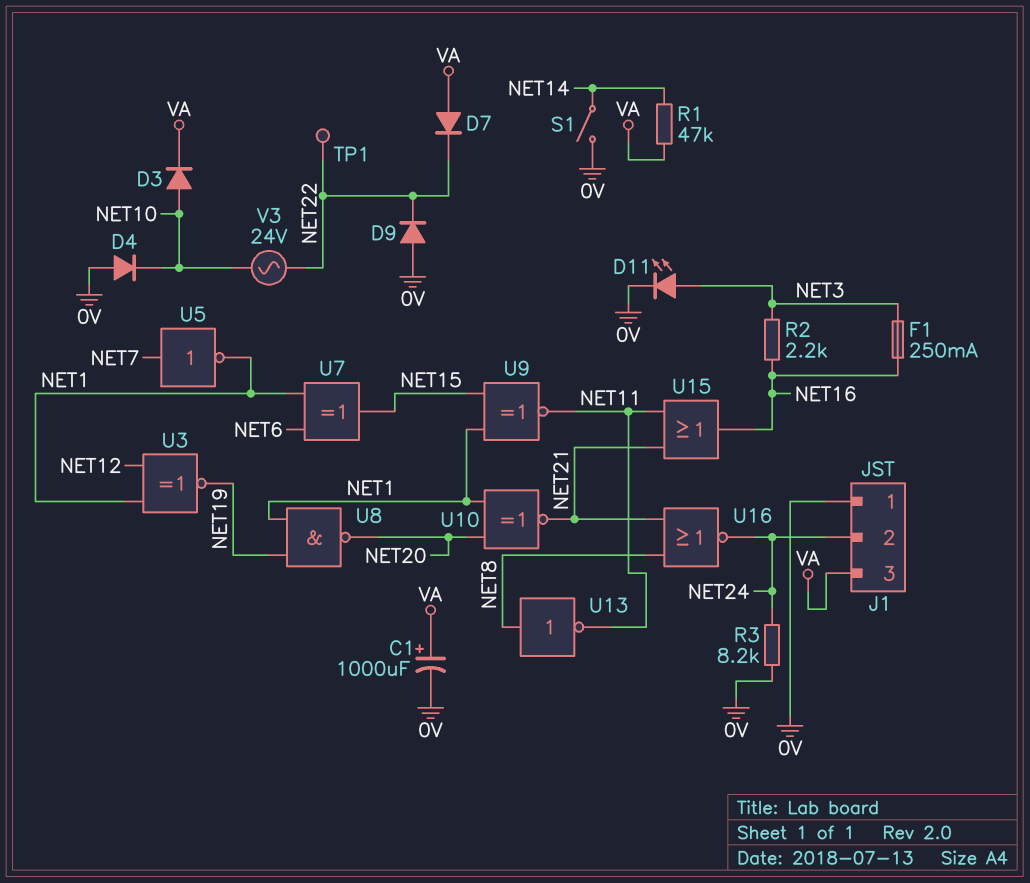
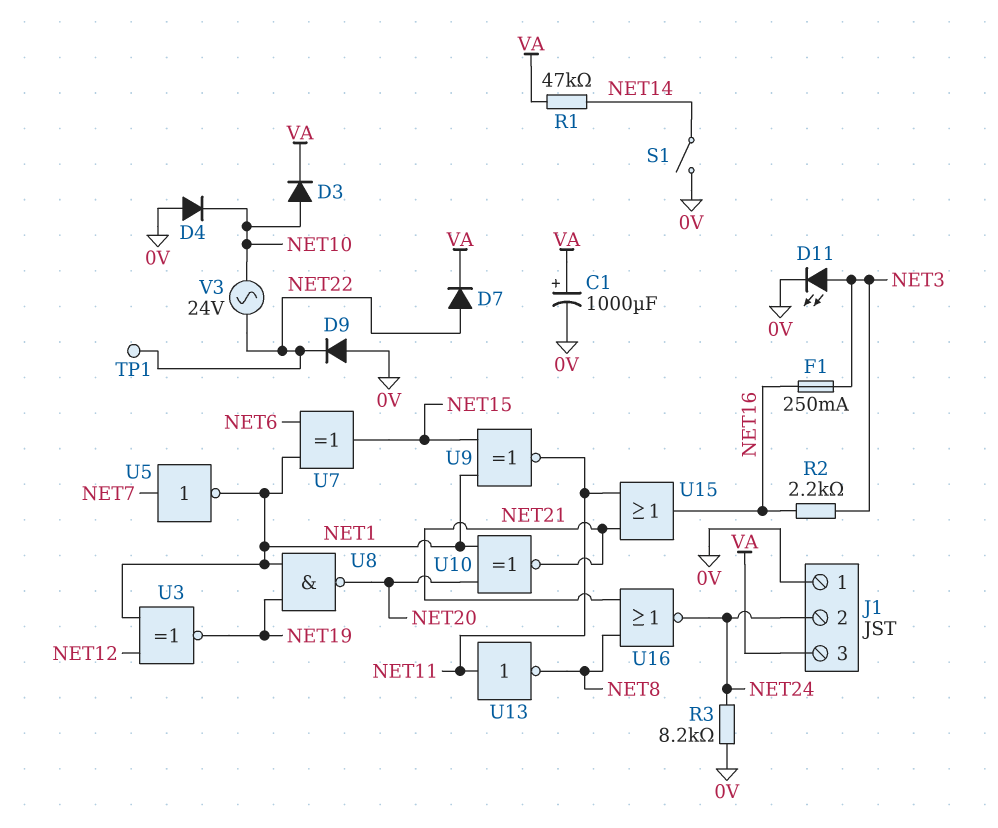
D7: diode (A VA, K NET22) -> diode (A NET22, K VA)
U13: NOT (in NET8, out NET11) -> NOT (in NET11, out NET8)

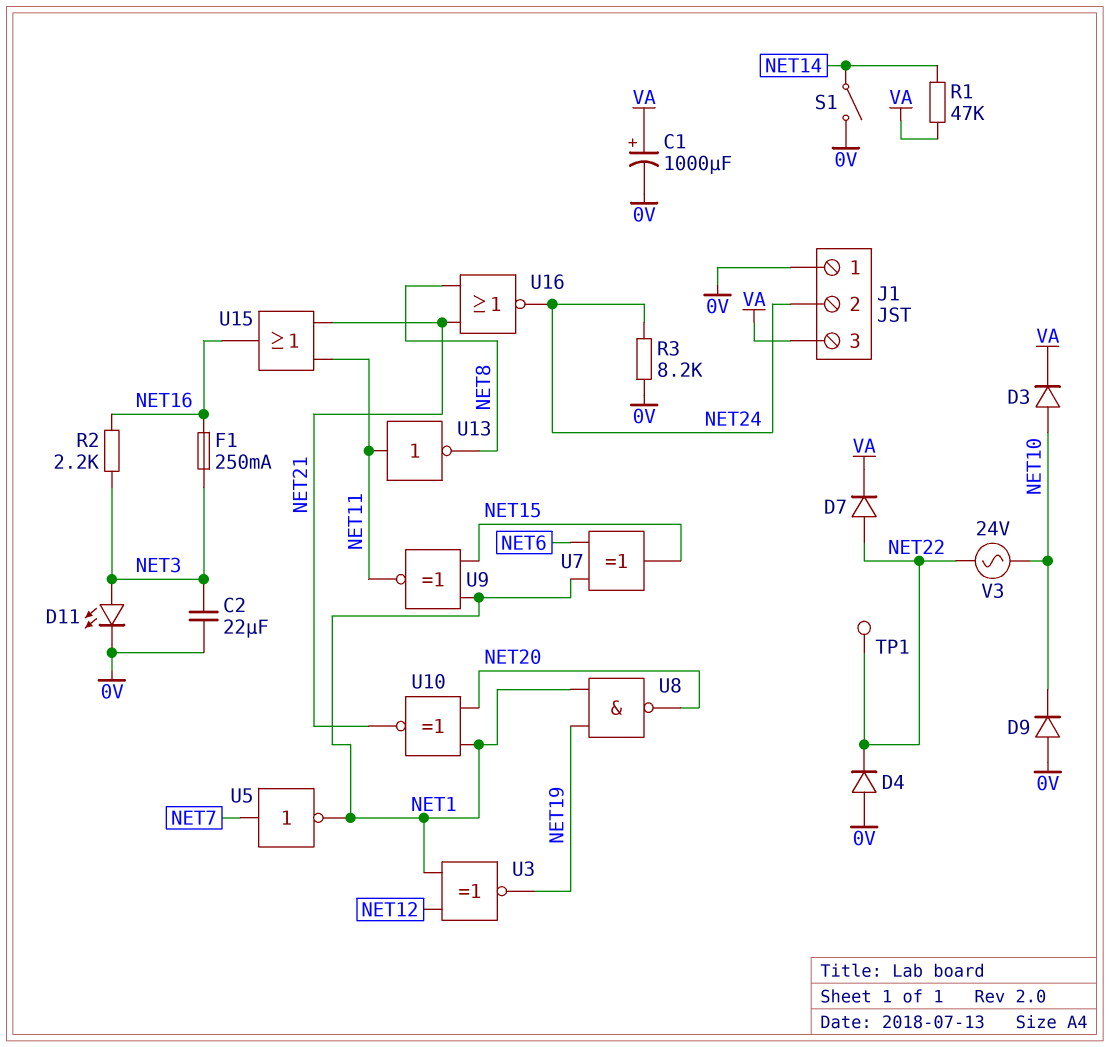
C2: none -> 22uF (0V, NET3)
D4: diode (A 0V, K NET10) -> diode (A 0V, K NET22)
D9: diode (A 0V, K NET22) -> diode (A 0V, K NET10)

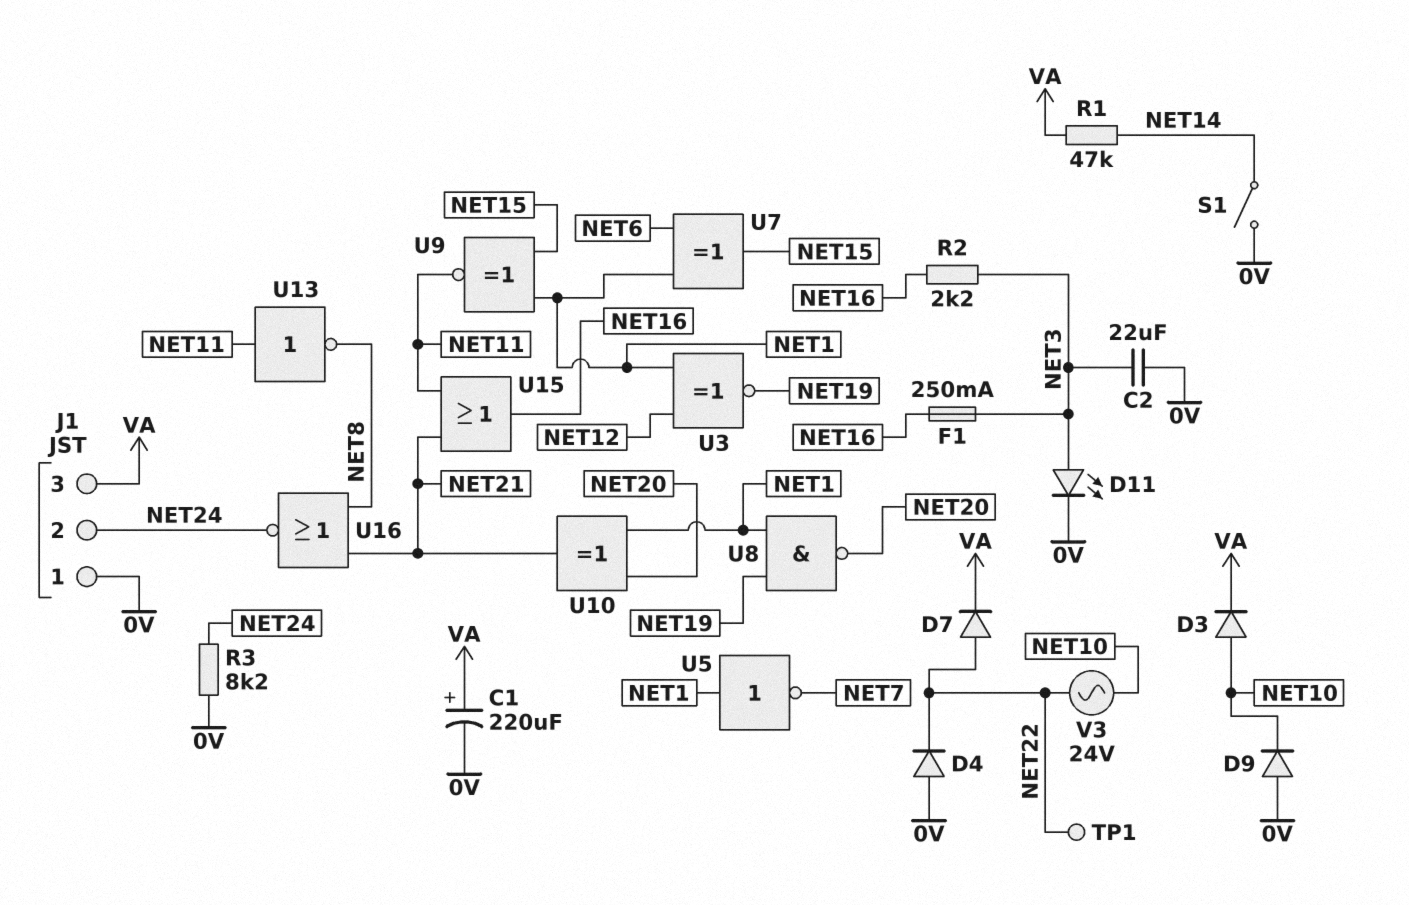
C1: 1000uF (plus VA, minus 0V) -> 220uF (plus VA, minus 0V)
U5: NOT (in NET7, out NET1) -> NOT (in NET1, out NET7)
U10: XNOR (in NET1, in NET20, out NET21) -> XOR (in NET1, in NET20, out NET21)

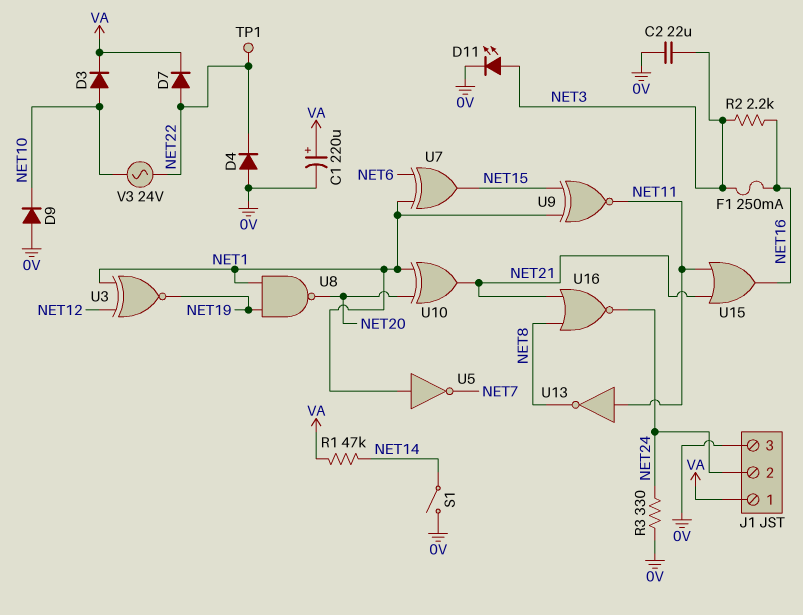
J1 pin 1: 0V -> VA
J1 pin 3: VA -> 0V
R3: 8.2k (0V, NET24) -> 330 (0V, NET24)

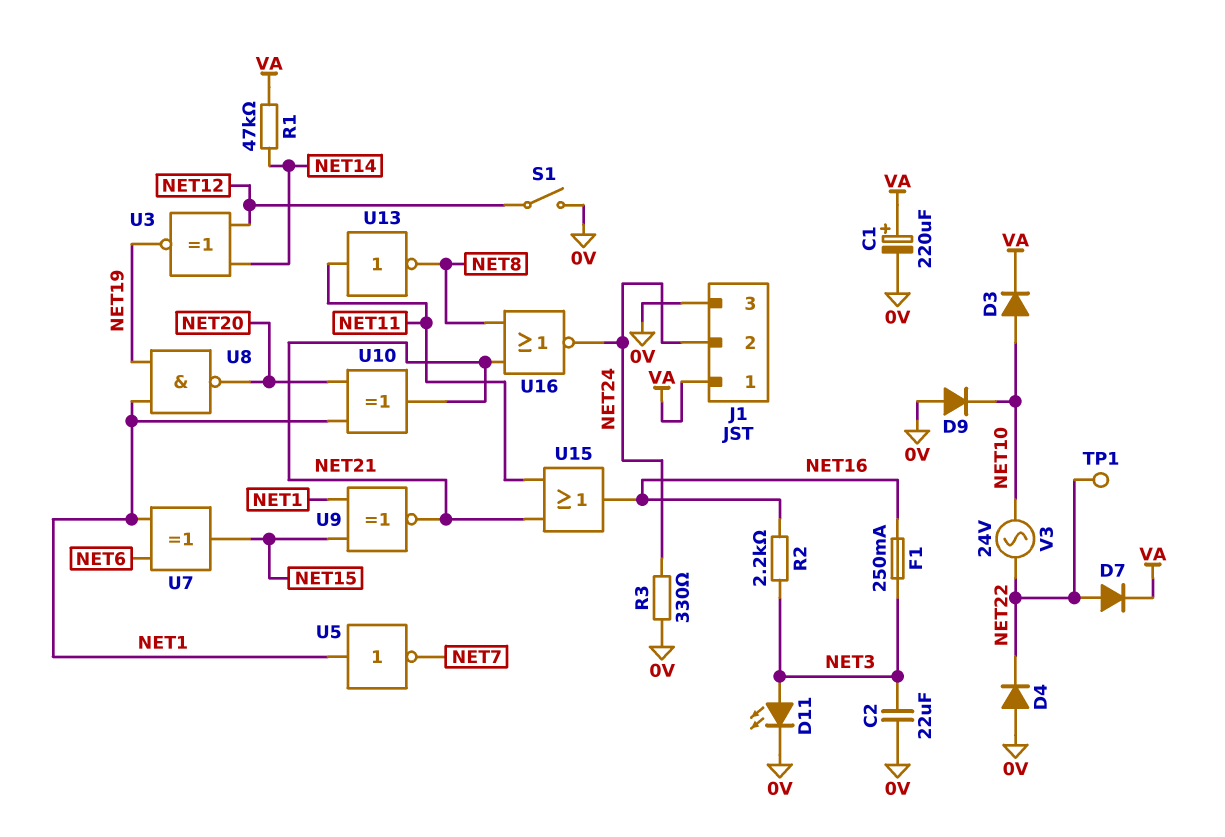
S1: switch (0V, NET14) -> switch (0V, NET12)
U3: XNOR (in NET1, in NET12, out NET19) -> XNOR (in NET12, in NET14, out NET19)
U9: XNOR (in NET1, in NET15, out NET11) -> XNOR (in NET1, in NET15, out NET21)

